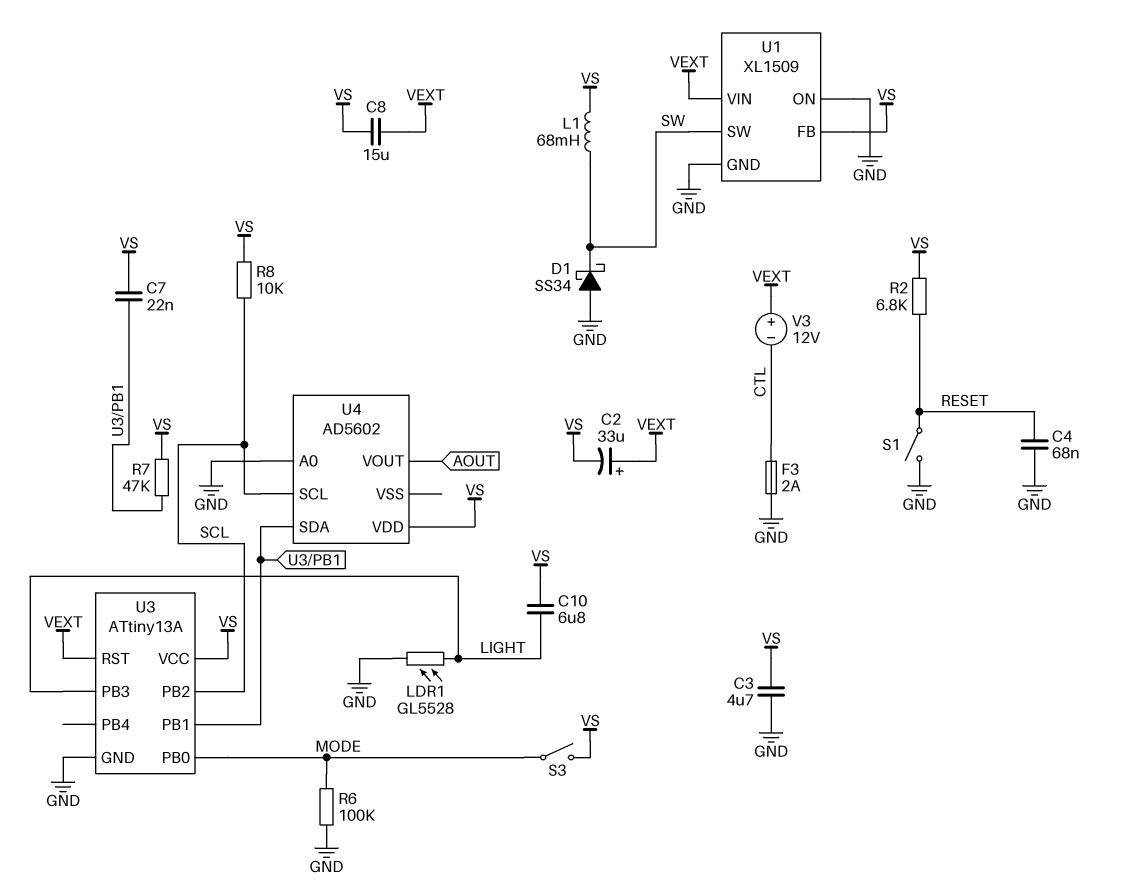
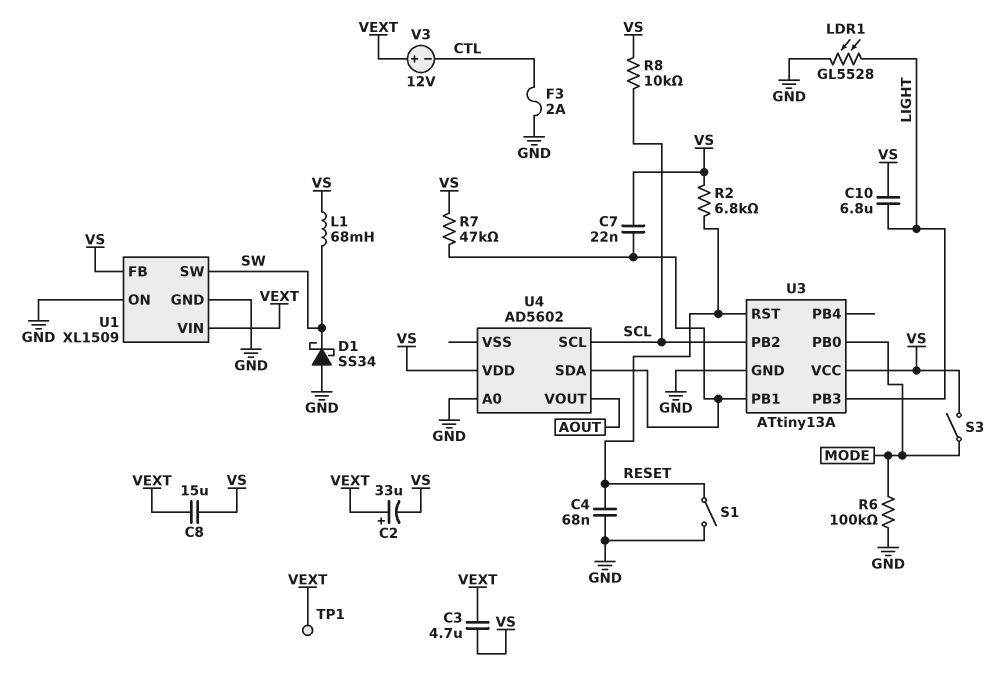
C3: 4.7uF (GND, VS) -> 4.7uF (VEXT, VS)
TP1: none -> test point (VEXT)
U3 pin RST: VEXT -> RESET

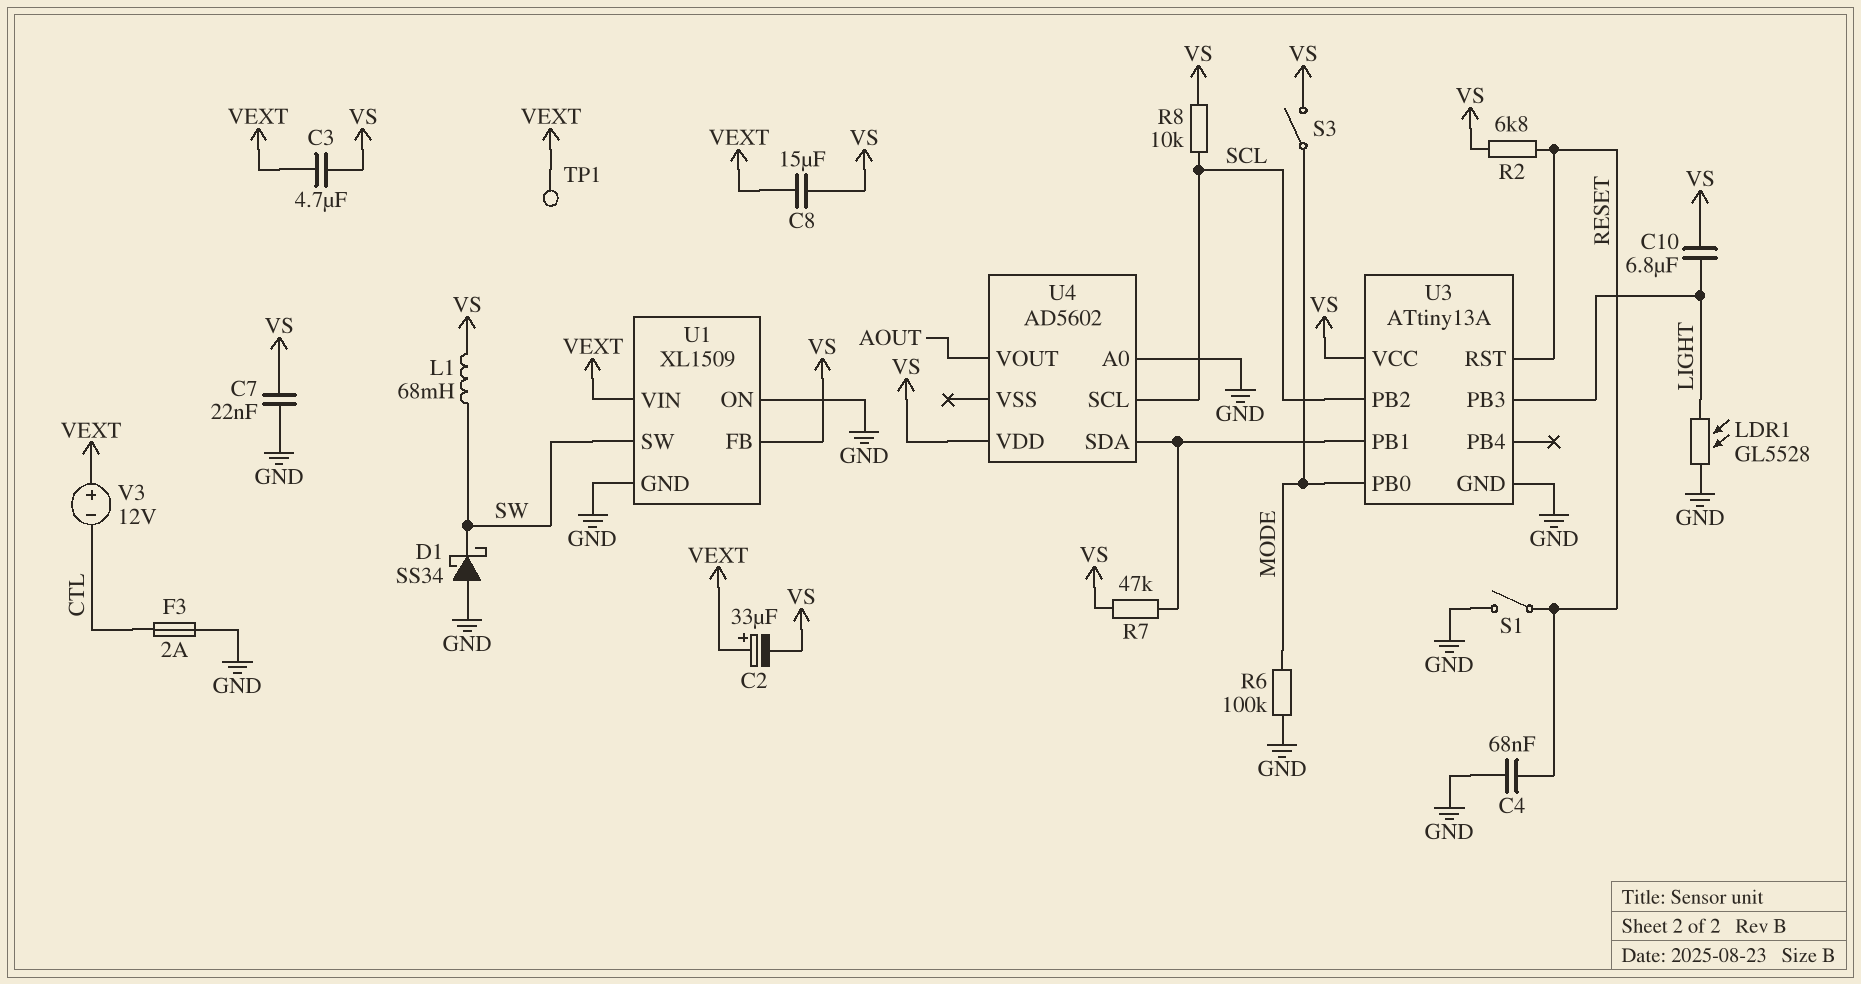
C7: 22nF (U3/PB1, VS) -> 22nF (GND, VS)

